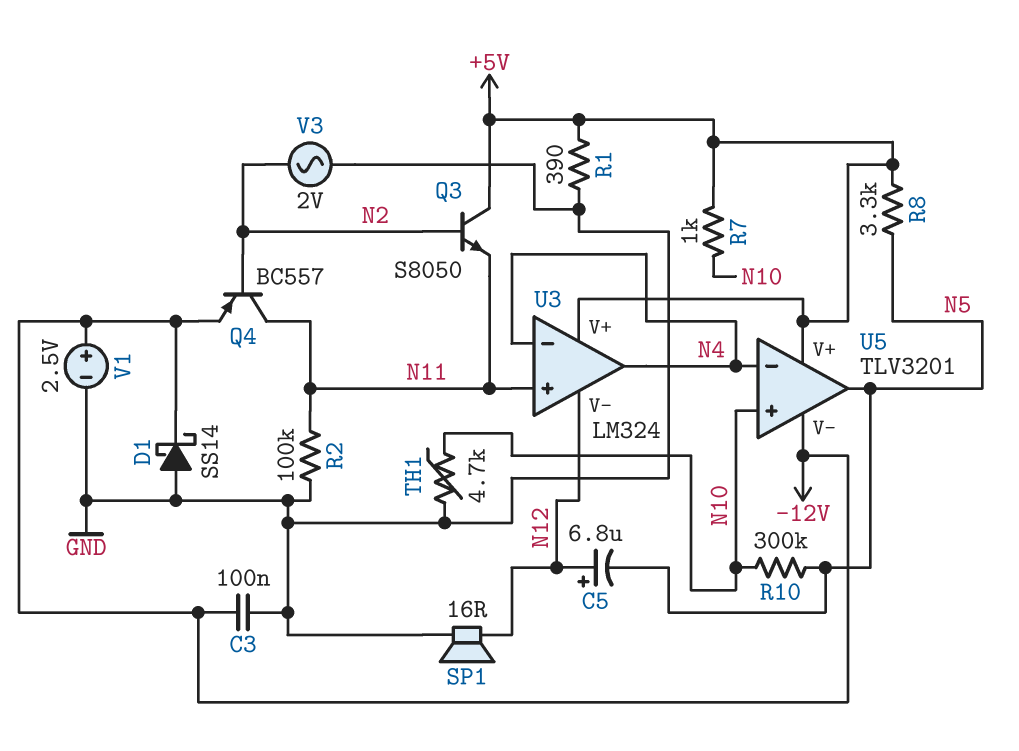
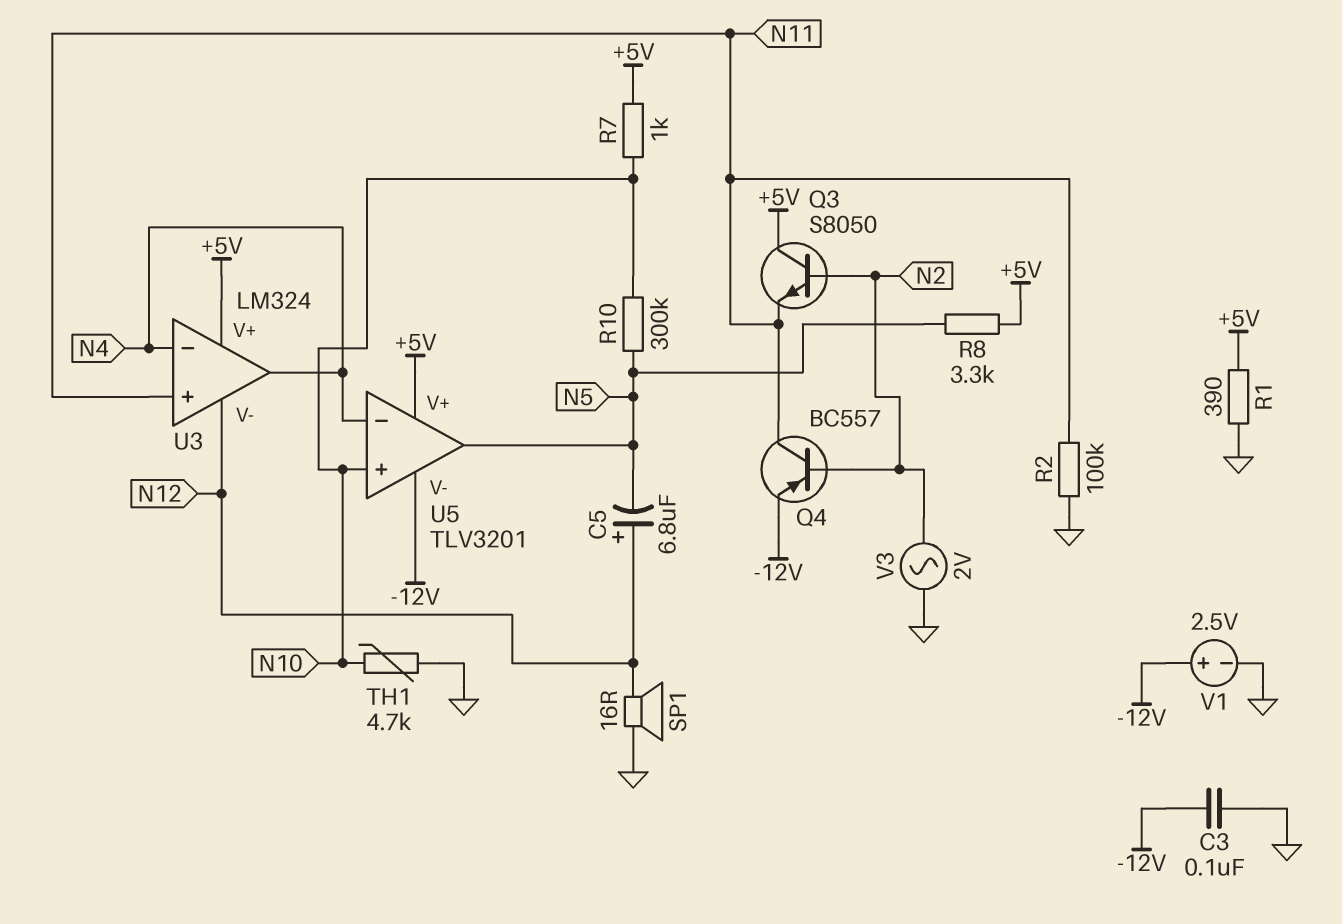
D1: schottky SS14 (A GND, K -12V) -> none

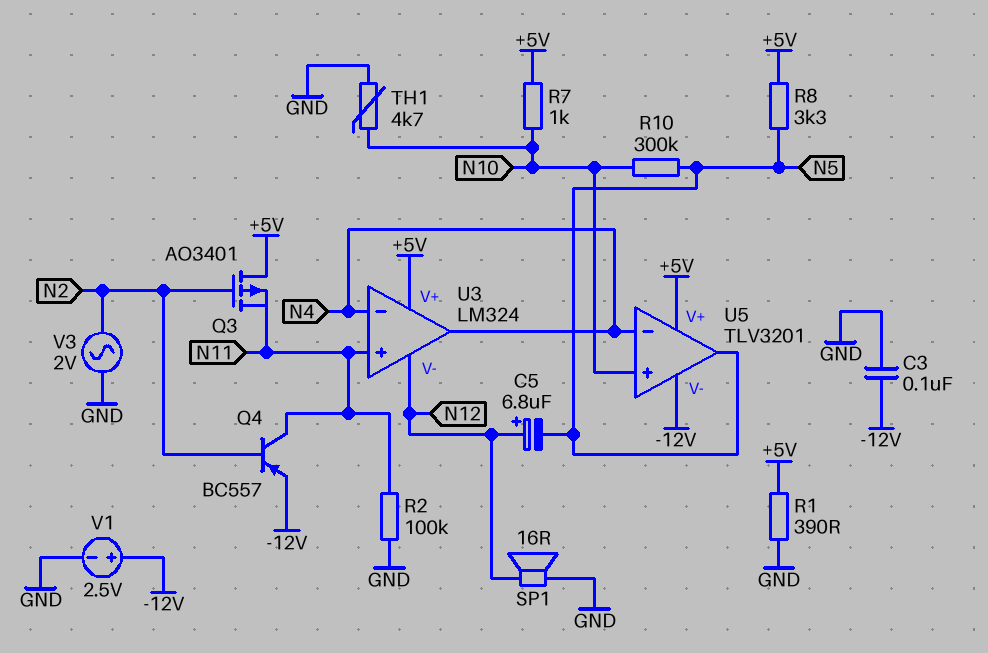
Q3: NPN S8050 (B N2, C +5V, E N11) -> PMOS AO3401 (G N2, D +5V, S N11)

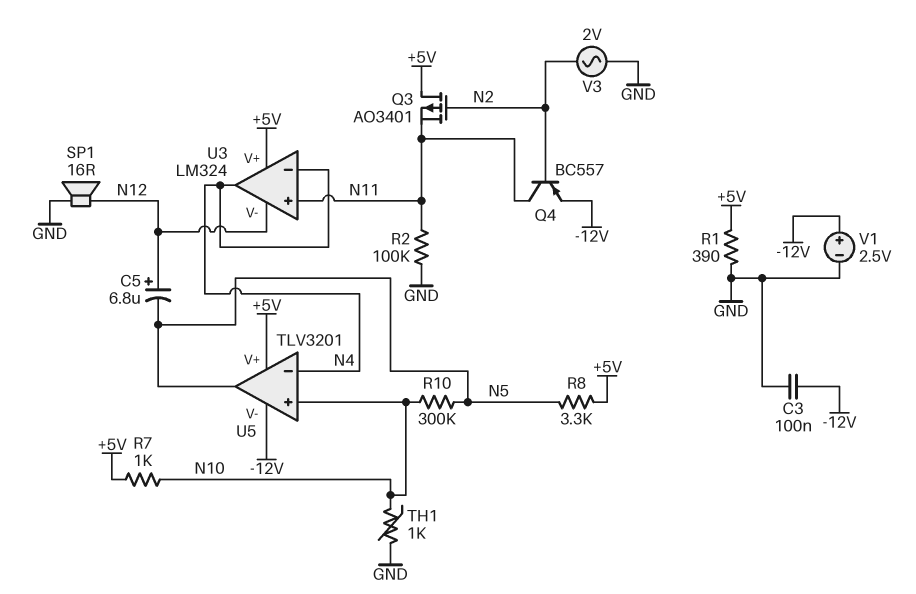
TH1: 4.7k (GND, N10) -> 1k (GND, N10)

